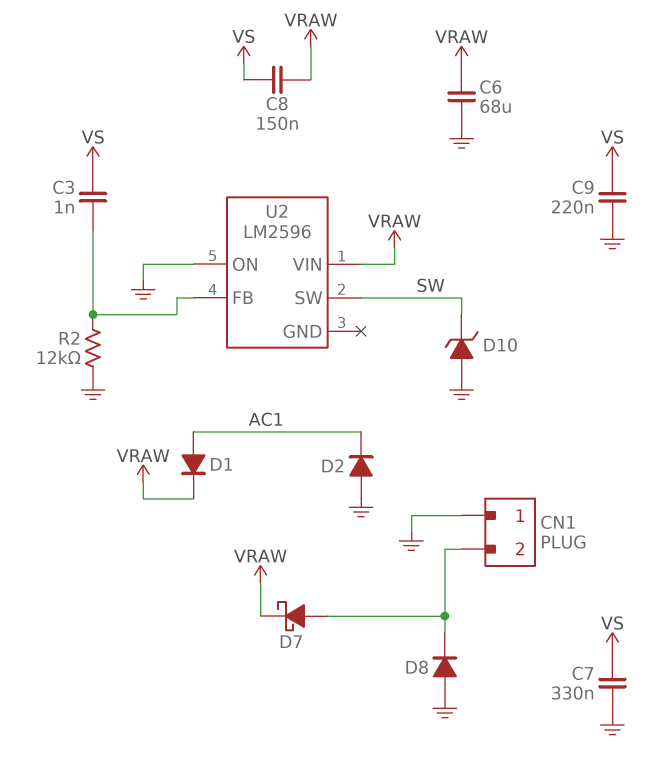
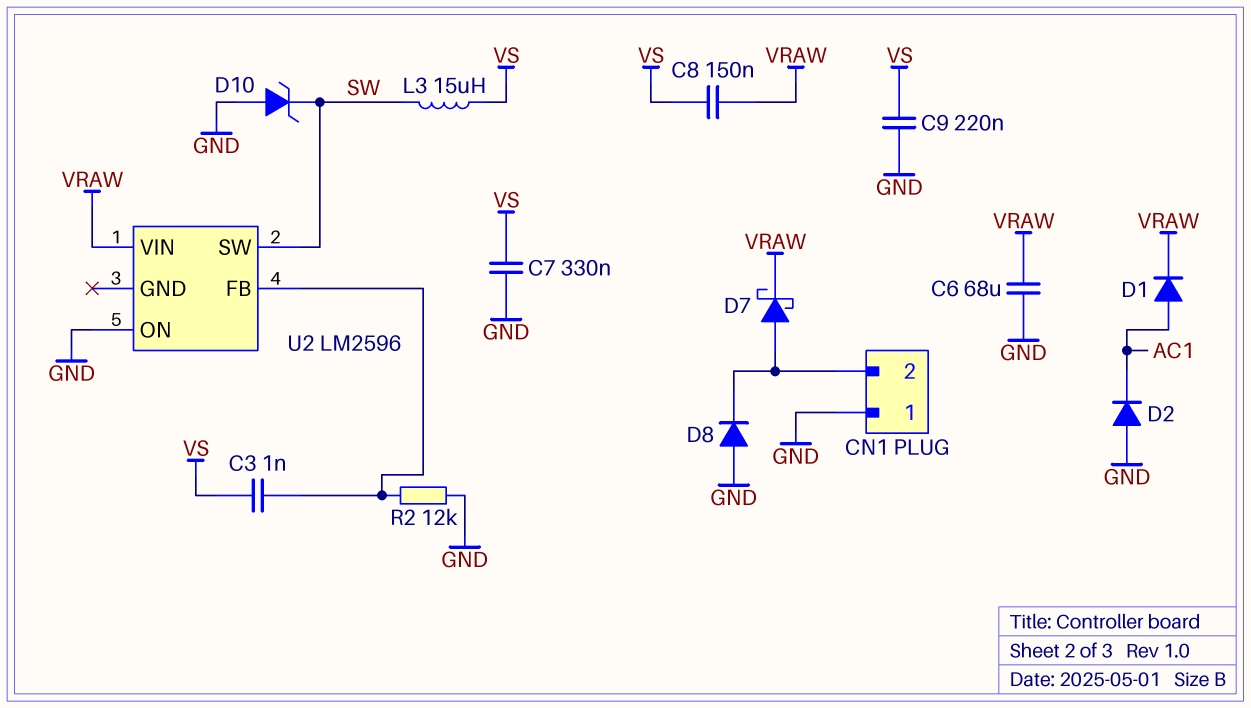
L3: none -> 15uH (SW, VS)

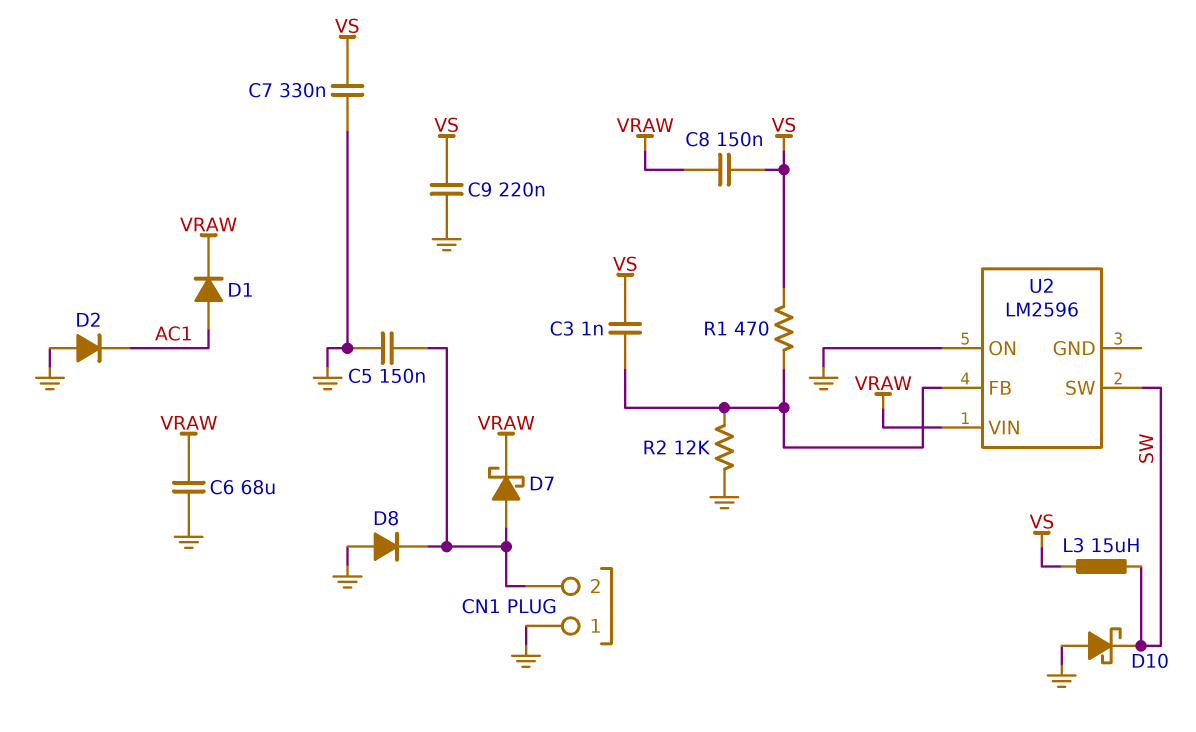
C5: none -> 150nF (CN1/2, GND)
D10: zener (A GND, K SW) -> schottky (A GND, K SW)
R1: none -> 470 (U2/FB, VS)

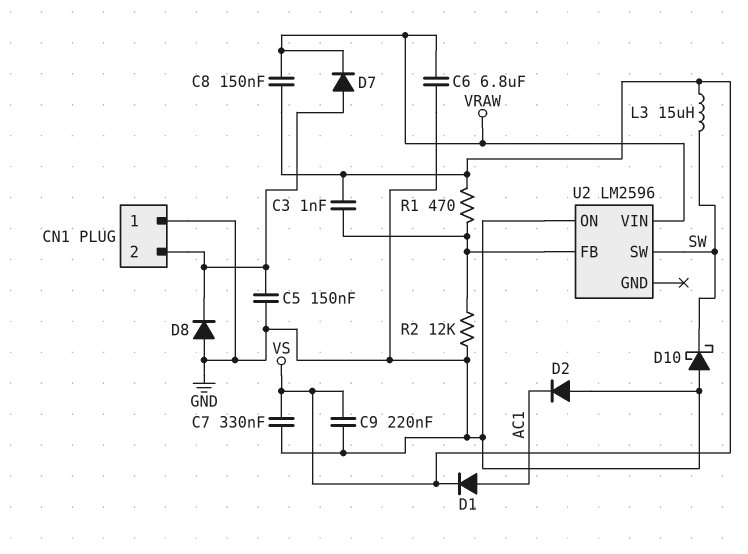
C6: 68uF (GND, VRAW) -> 6.8uF (GND, VRAW)
D1: diode (A AC1, K VRAW) -> diode (A AC1, K VS)
D7: schottky (A CN1/2, K VRAW) -> diode (A CN1/2, K VRAW)

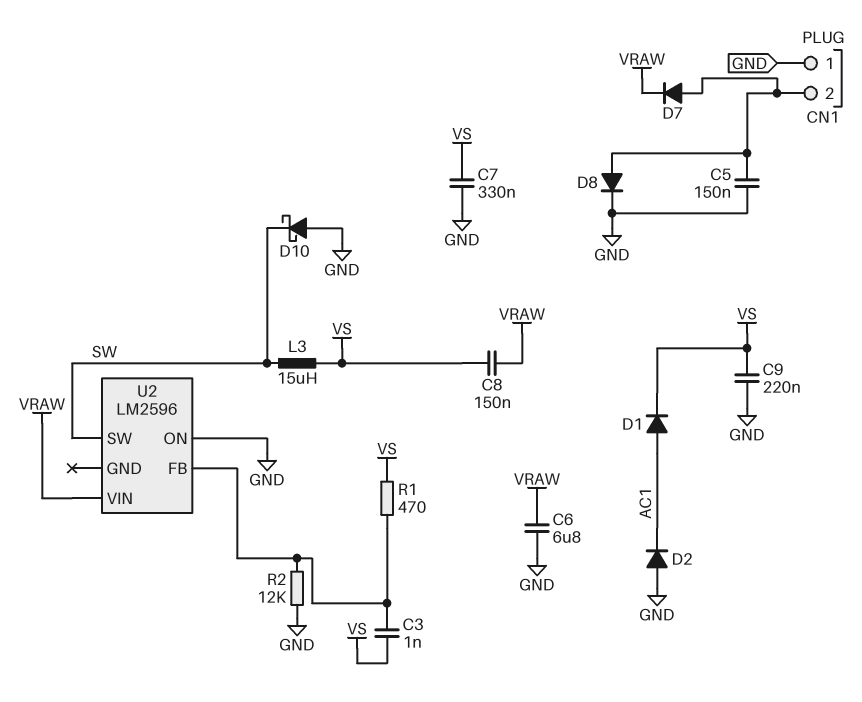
D8: diode (A GND, K CN1/2) -> diode (A CN1/2, K GND)

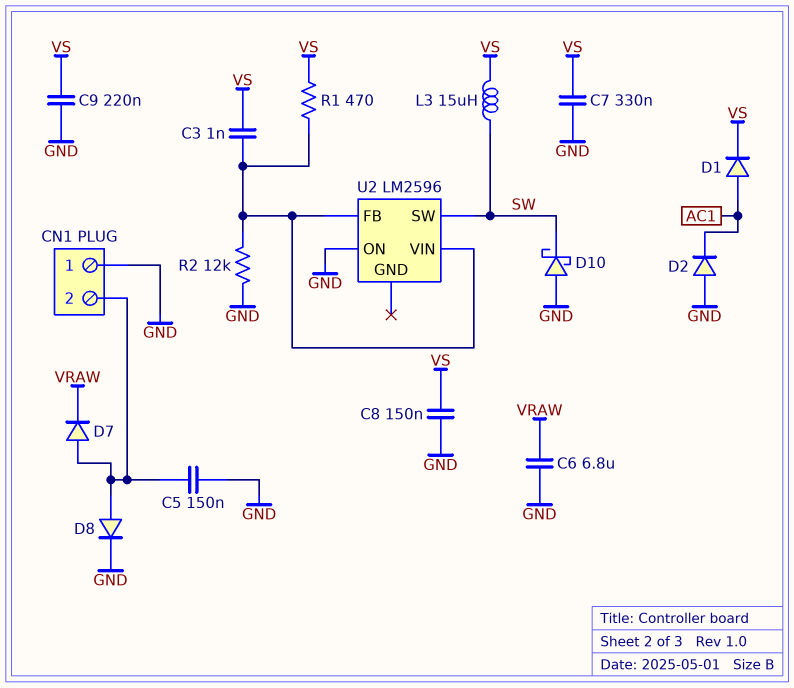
C8: 150nF (VRAW, VS) -> 150nF (GND, VS)
U2 pin VIN: VRAW -> U2/FB

